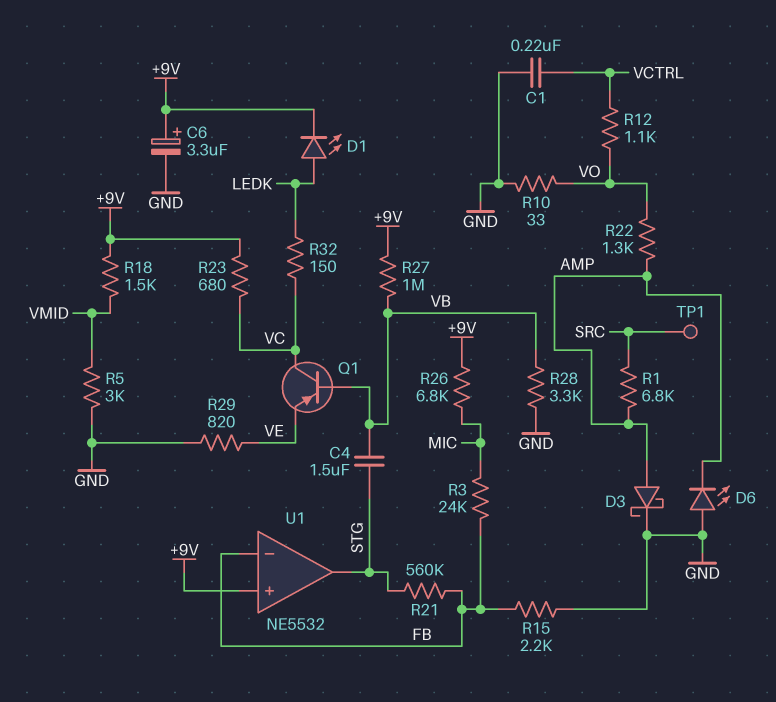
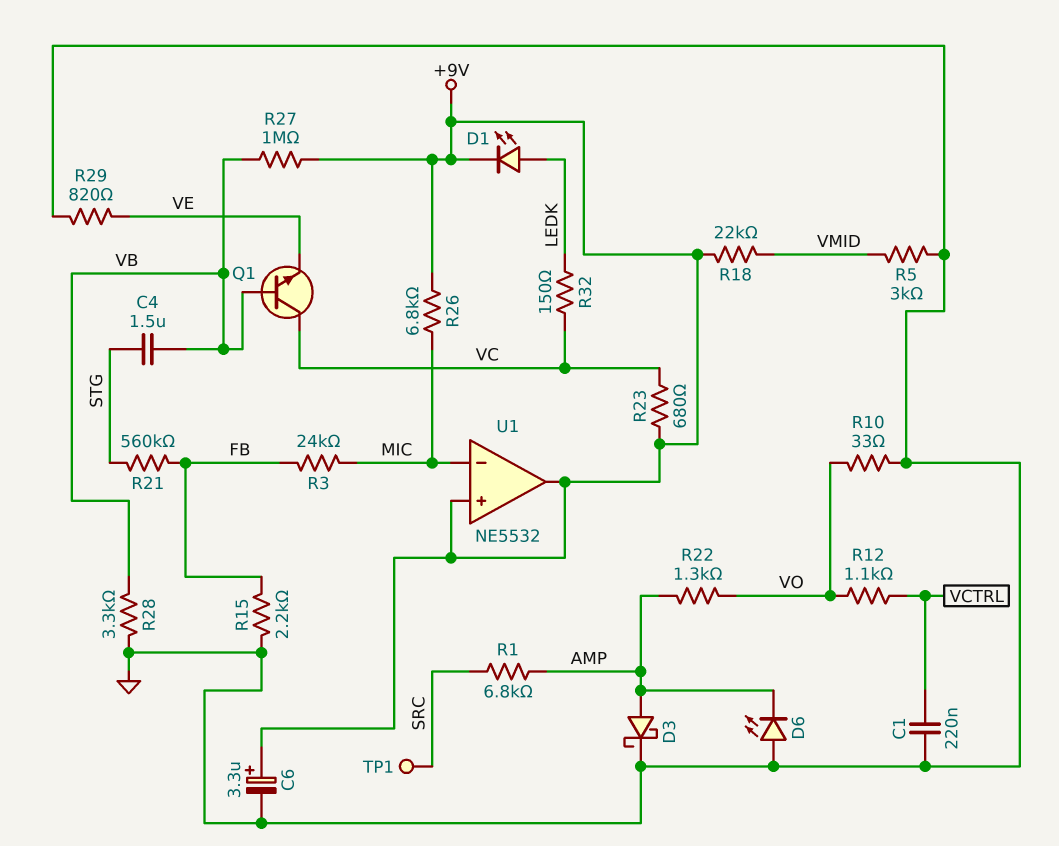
Q1: PNP (B VB, C VC, E VE) -> NPN (B VB, C VC, E VE)
R18: 1.5k (+9V, VMID) -> 22k (+9V, VMID)
U1 pin in-: FB -> MIC
U1 pin out: STG -> +9V

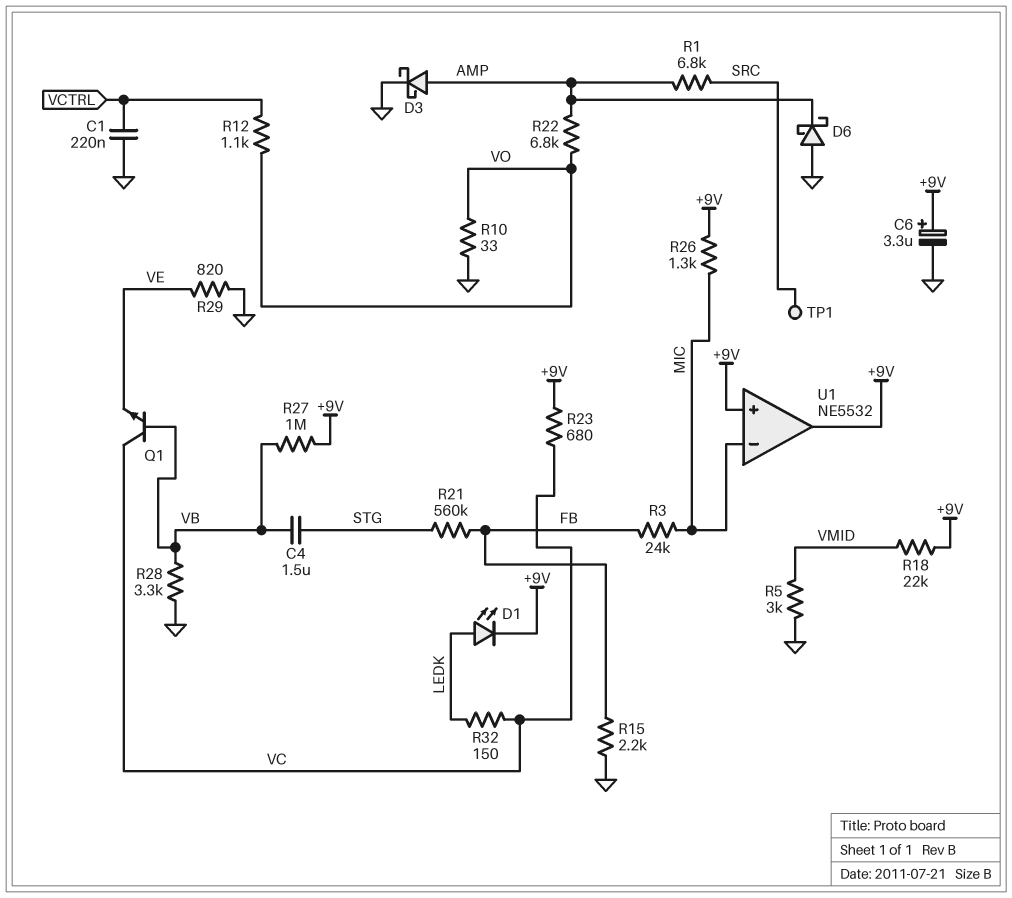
D6: LED (A GND, K AMP) -> schottky (A GND, K AMP)
R22: 1.3k (AMP, VO) -> 6.8k (AMP, VO)
R26: 6.8k (+9V, MIC) -> 1.3k (+9V, MIC)

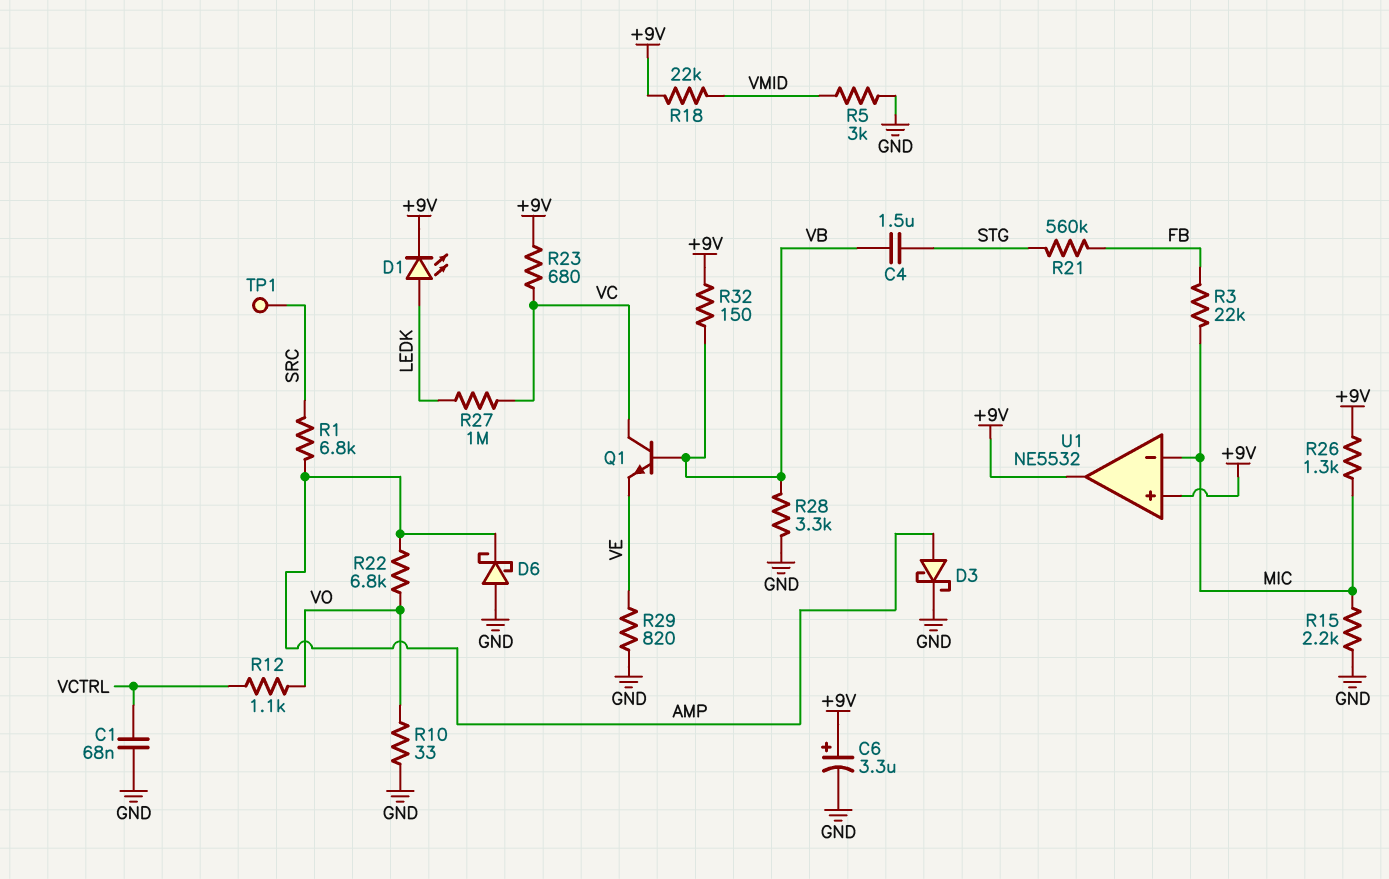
C1: 220nF (GND, VCTRL) -> 68nF (GND, VCTRL)
R3: 24k (FB, MIC) -> 22k (FB, MIC)
R15: 2.2k (FB, GND) -> 2.2k (GND, MIC)
R27: 1M (+9V, VB) -> 1M (LEDK, VC)
R32: 150 (LEDK, VC) -> 150 (+9V, VB)

